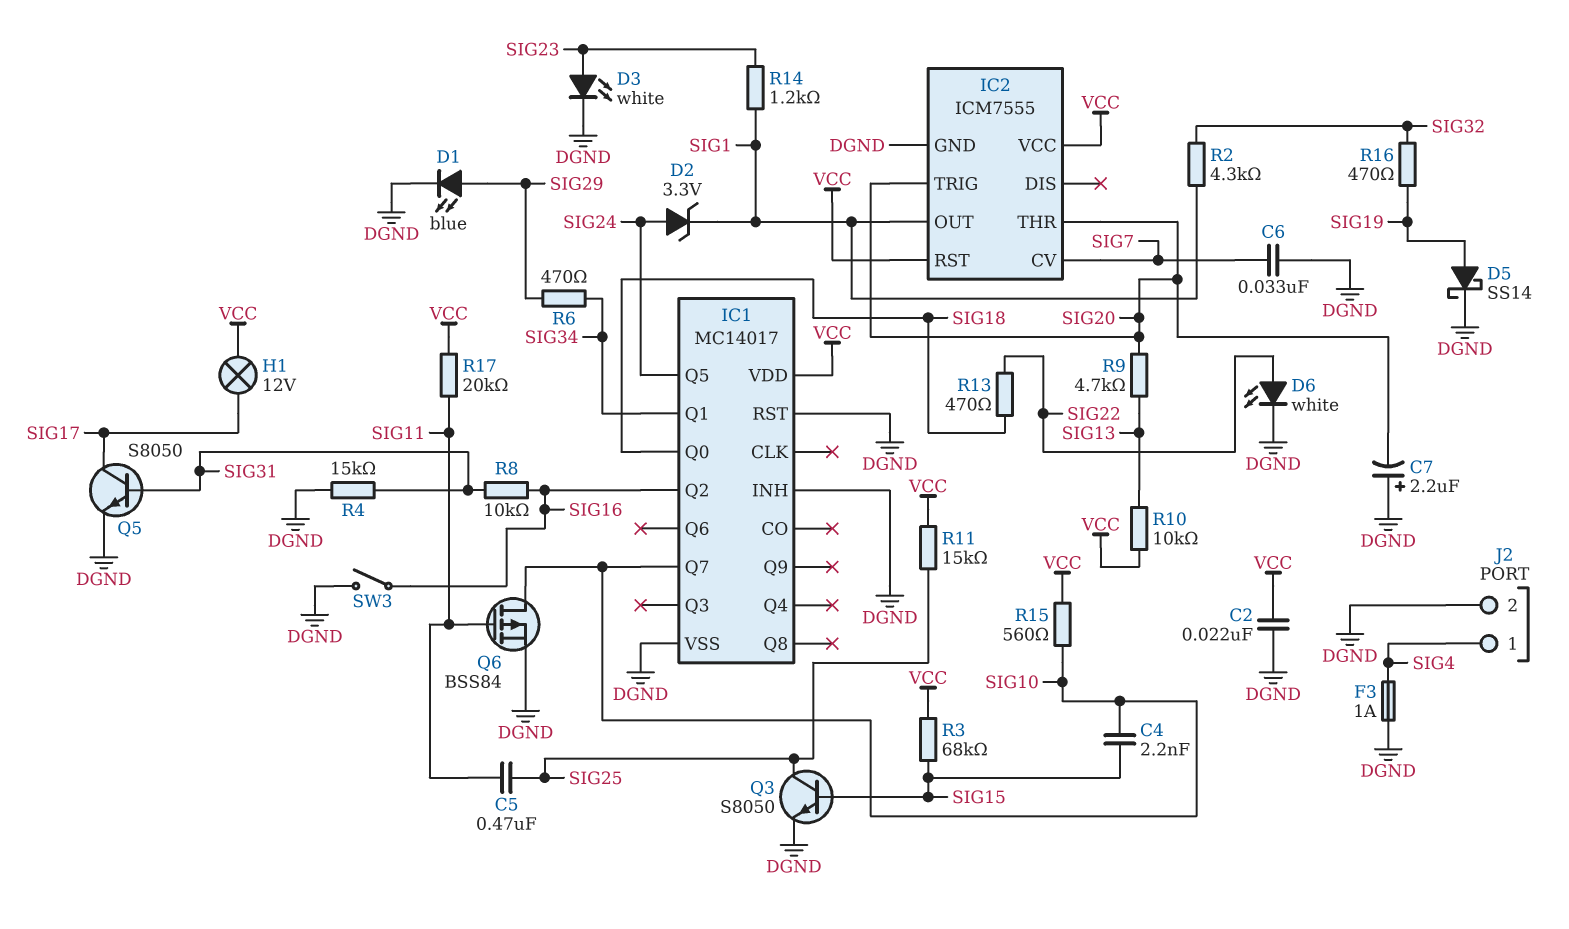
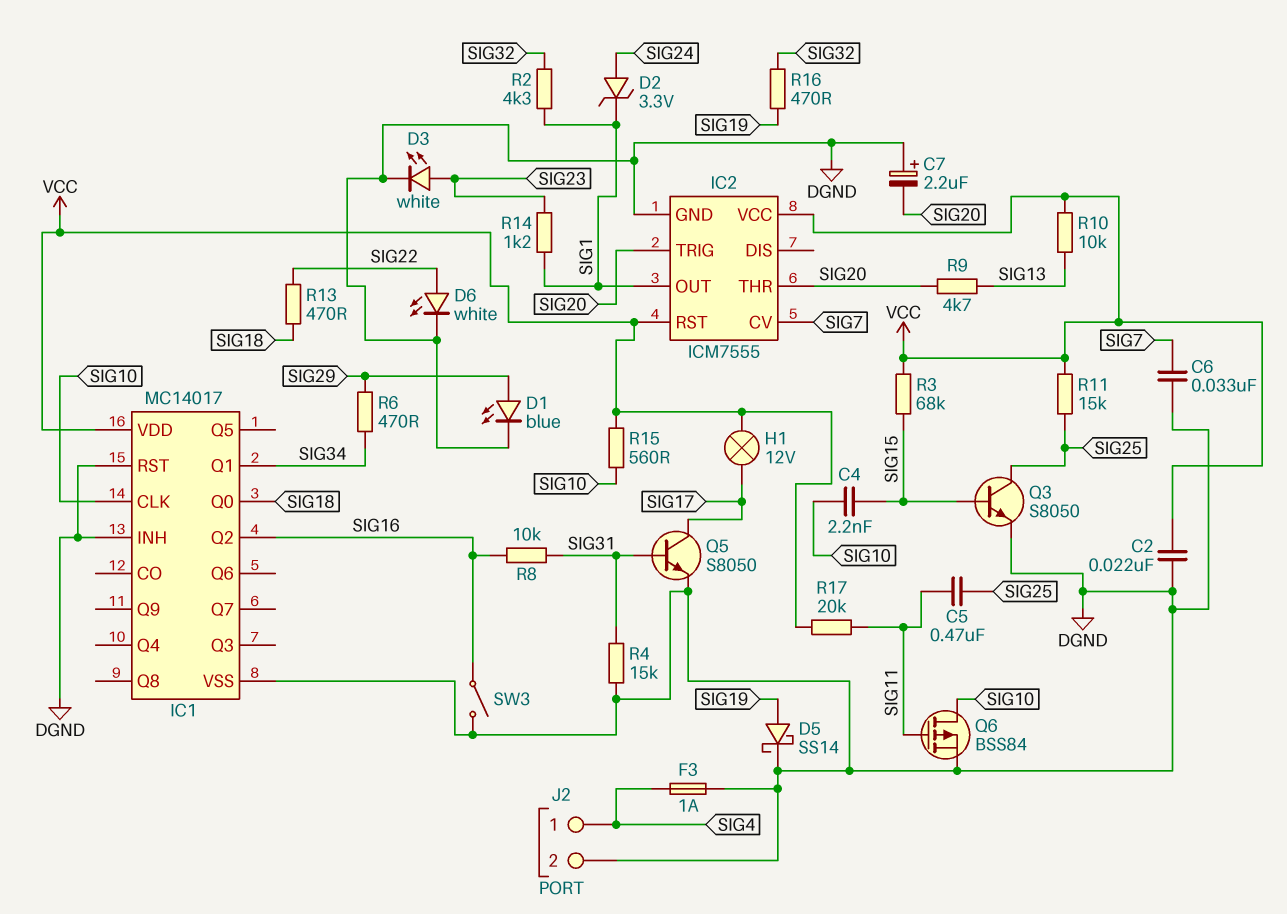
IC1 pin CLK: none -> SIG10
IC1 pin Q5: SIG24 -> none
IC1 pin Q7: SIG10 -> none

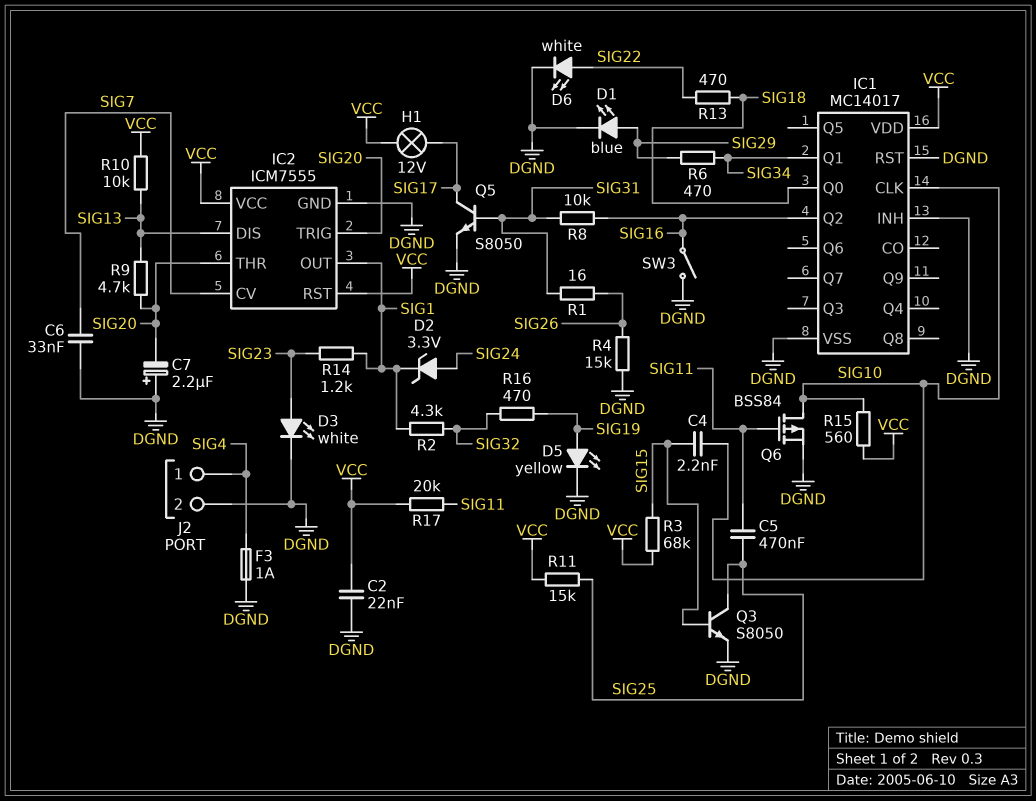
D5: schottky SS14 (A SIG19, K DGND) -> LED yellow (A SIG19, K DGND)
IC2 pin DIS: none -> SIG13
R1: none -> 16 (SIG26, SIG31)
R4: 15k (DGND, SIG31) -> 15k (DGND, SIG26)

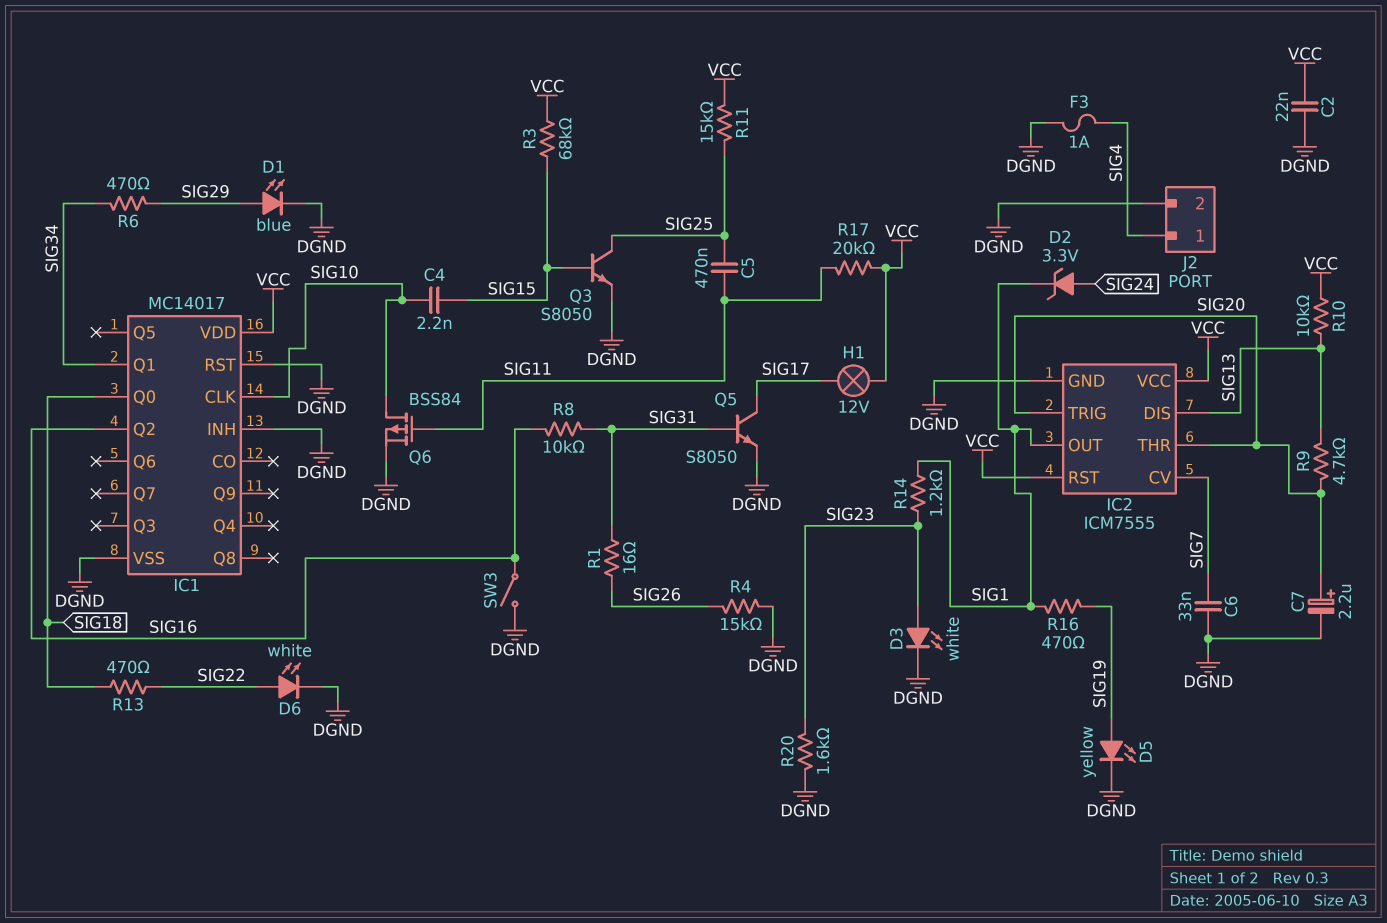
C7: 2.2uF (plus DGND, minus SIG20) -> 2.2uF (plus SIG20, minus DGND)
R2: 4.3k (SIG1, SIG32) -> none
R15: 560 (SIG10, VCC) -> none
R16: 470 (SIG19, SIG32) -> 470 (SIG1, SIG19)
R20: none -> 1.6k (DGND, SIG23)

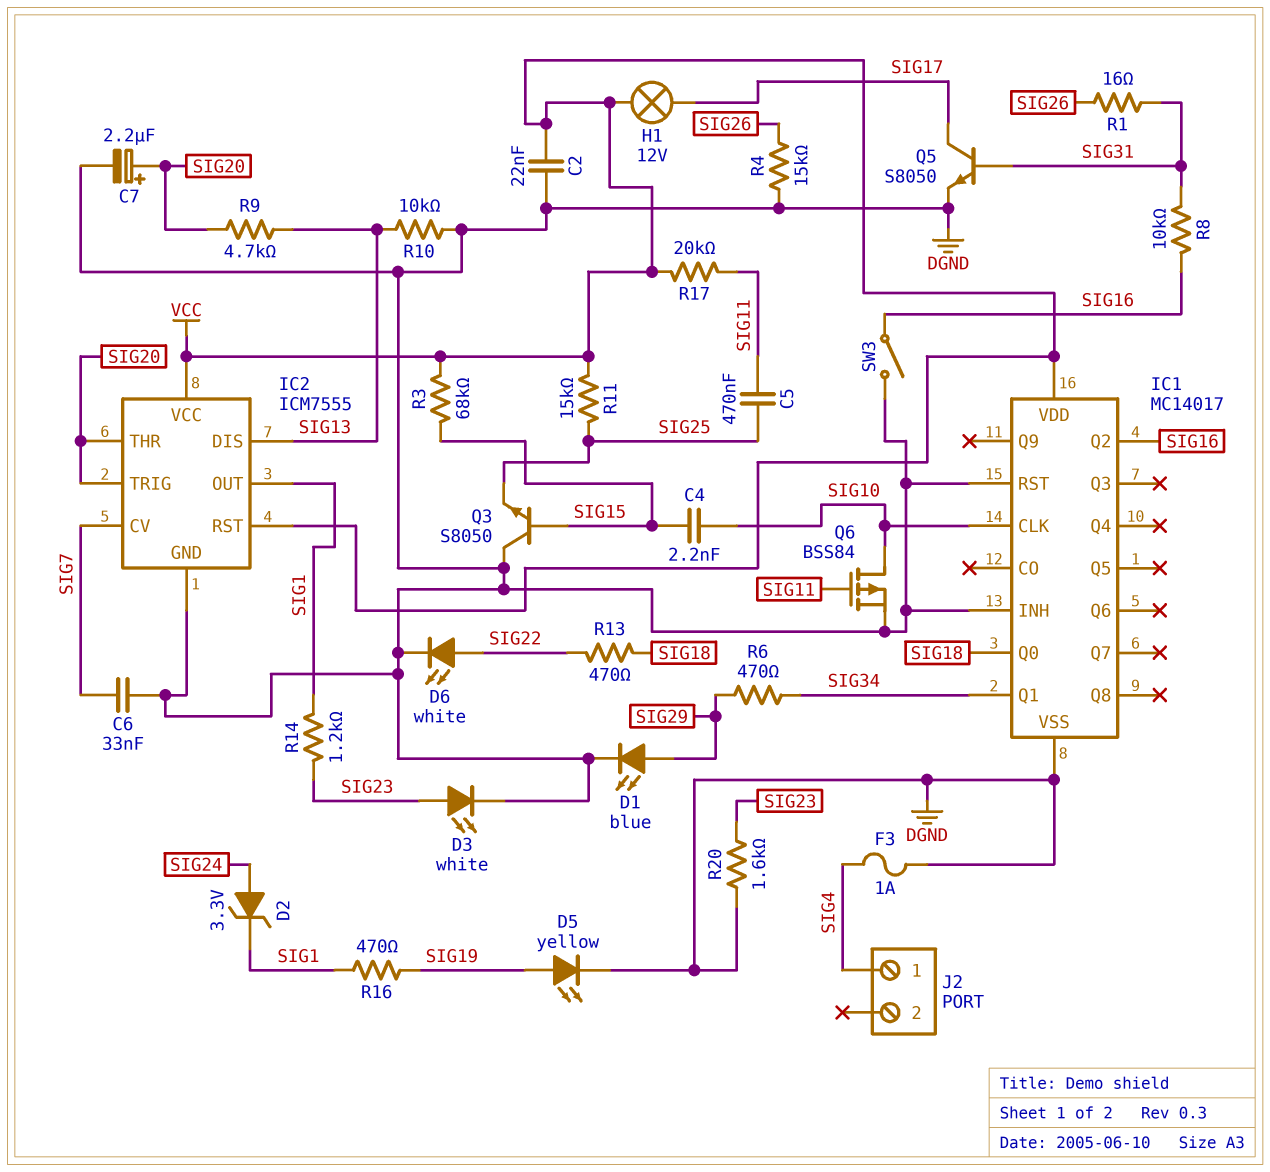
J2 pin 2: DGND -> none
Q3: NPN S8050 (B SIG15, C SIG25, E DGND) -> NPN S8050 (B SIG15, C DGND, E SIG25)
R10: 10k (SIG13, VCC) -> 10k (DGND, SIG13)

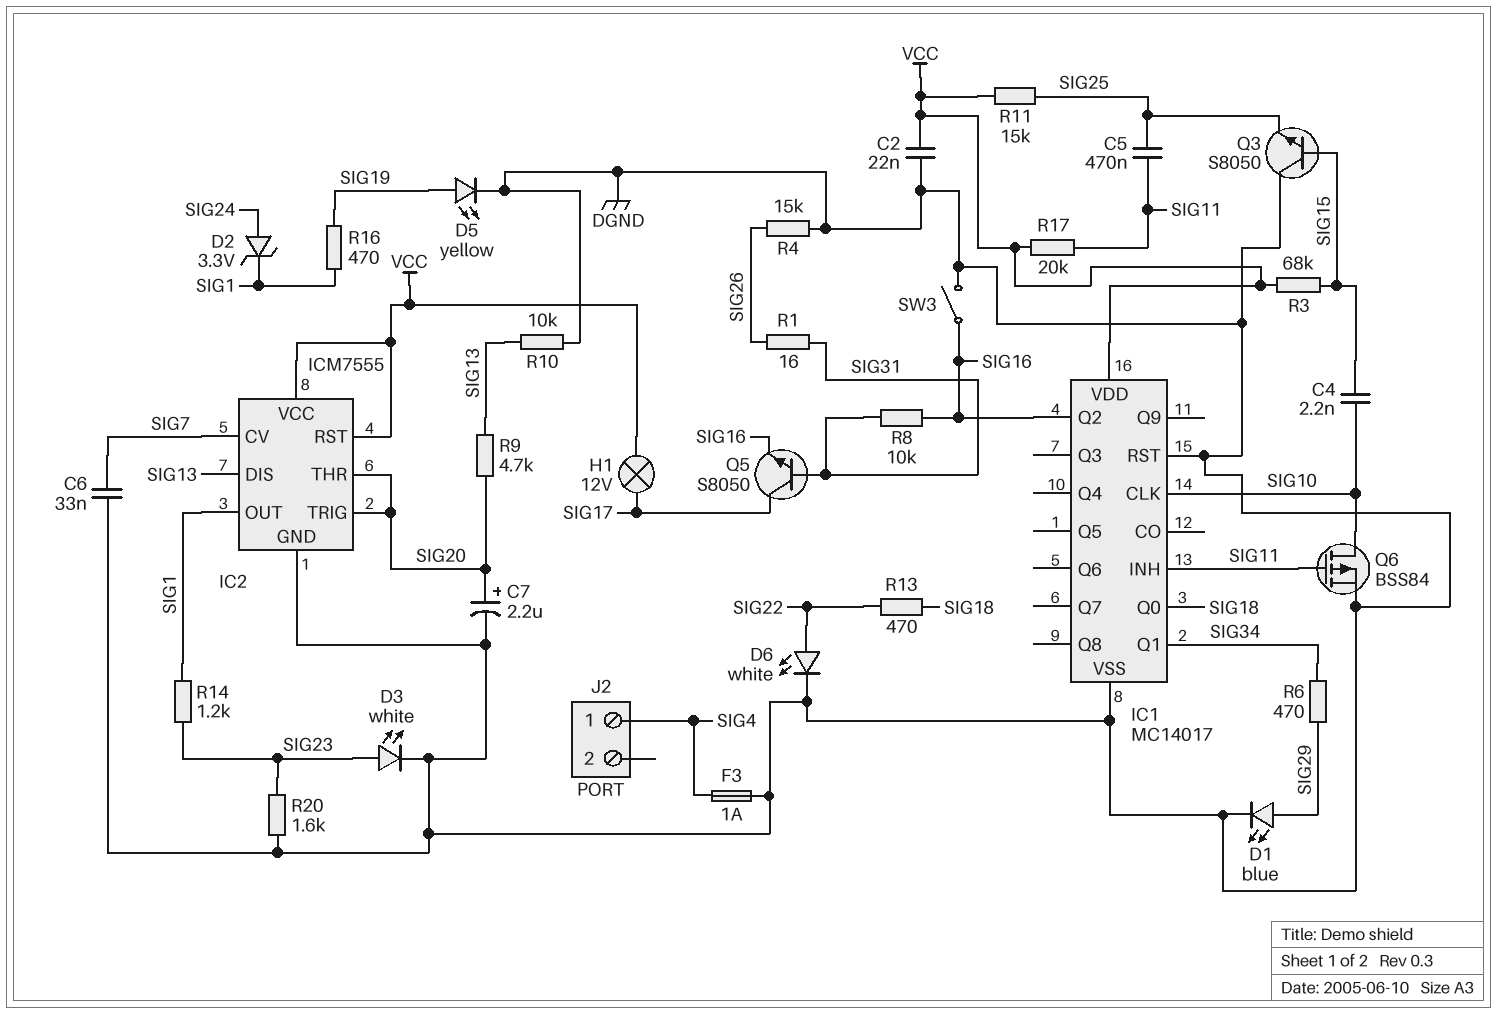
IC1 pin INH: DGND -> SIG11
Q5: NPN S8050 (B SIG31, C SIG17, E DGND) -> NPN S8050 (B SIG31, C SIG17, E SIG16)

